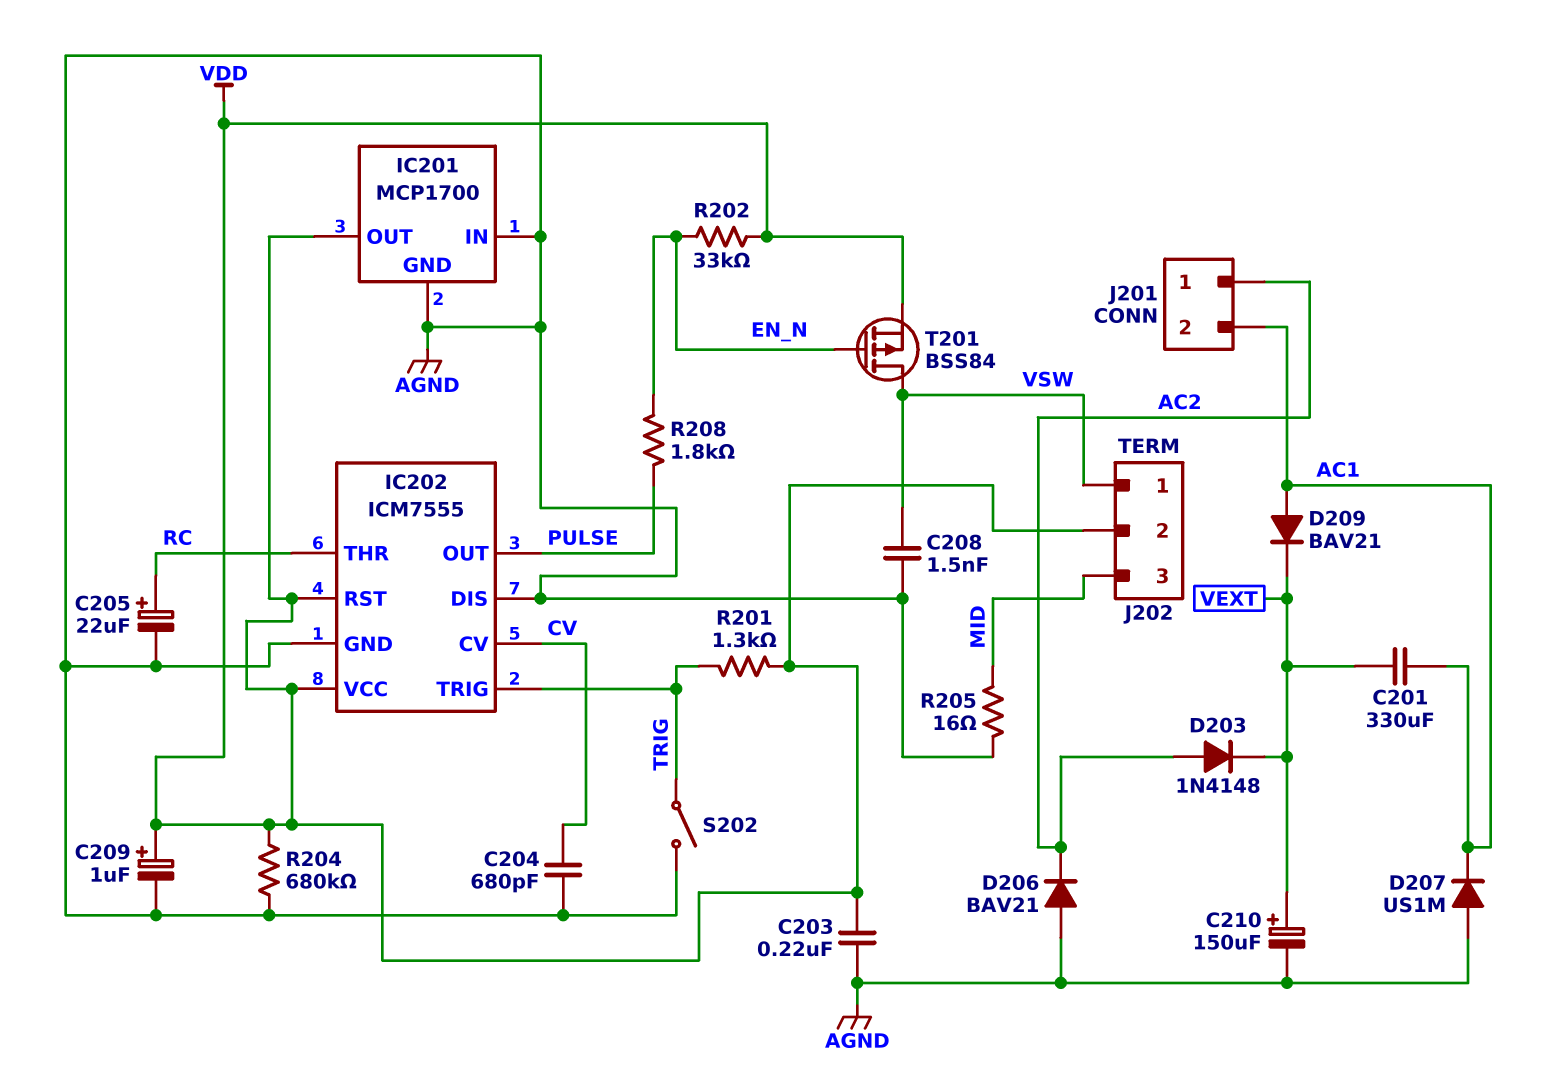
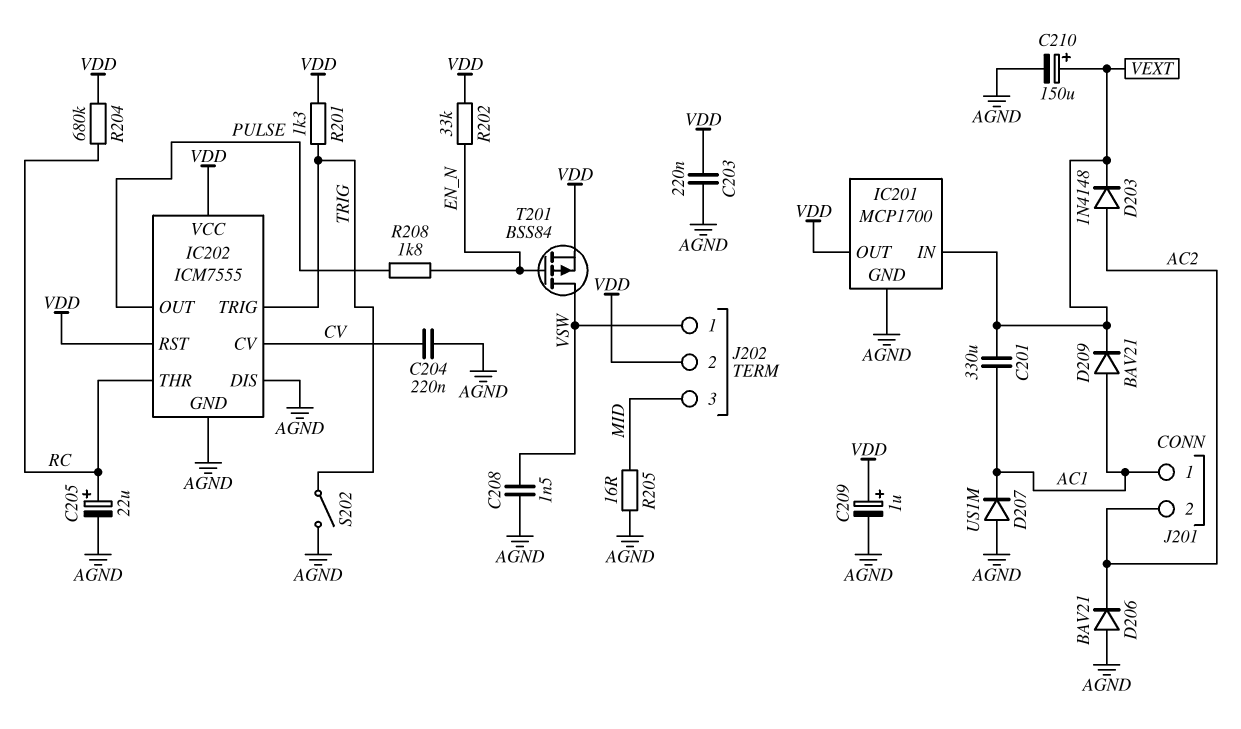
C204: 680pF (AGND, CV) -> 220nF (AGND, CV)
IC201 pin IN: AGND -> VEXT
J201 pin 1: AC2 -> AC1
J201 pin 2: AC1 -> AC2
R204: 680k (AGND, VDD) -> 680k (RC, VDD)

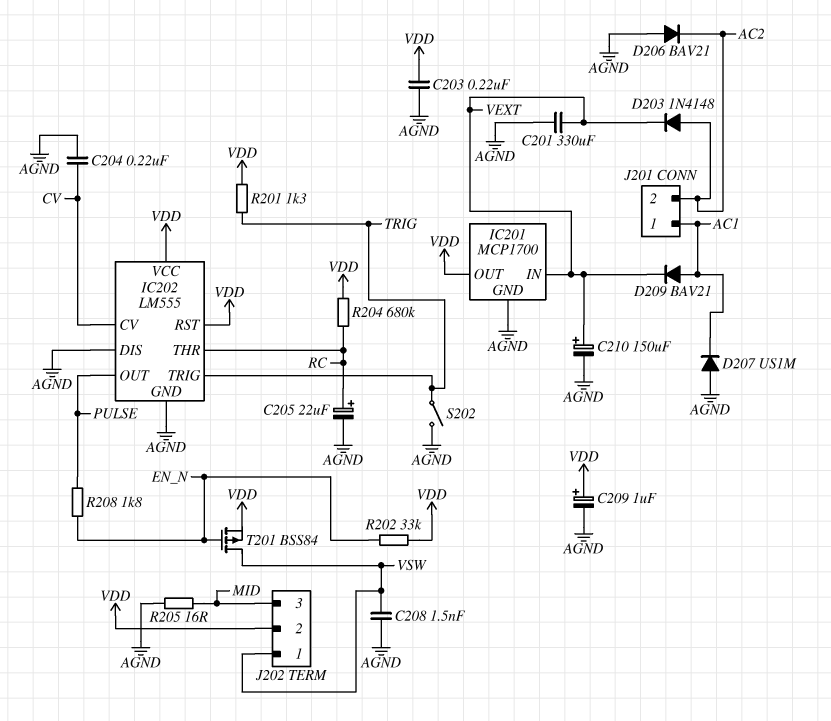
C201: 330uF (AC1, VEXT) -> 330uF (AGND, VEXT)
IC202: ICM7555 -> LM555

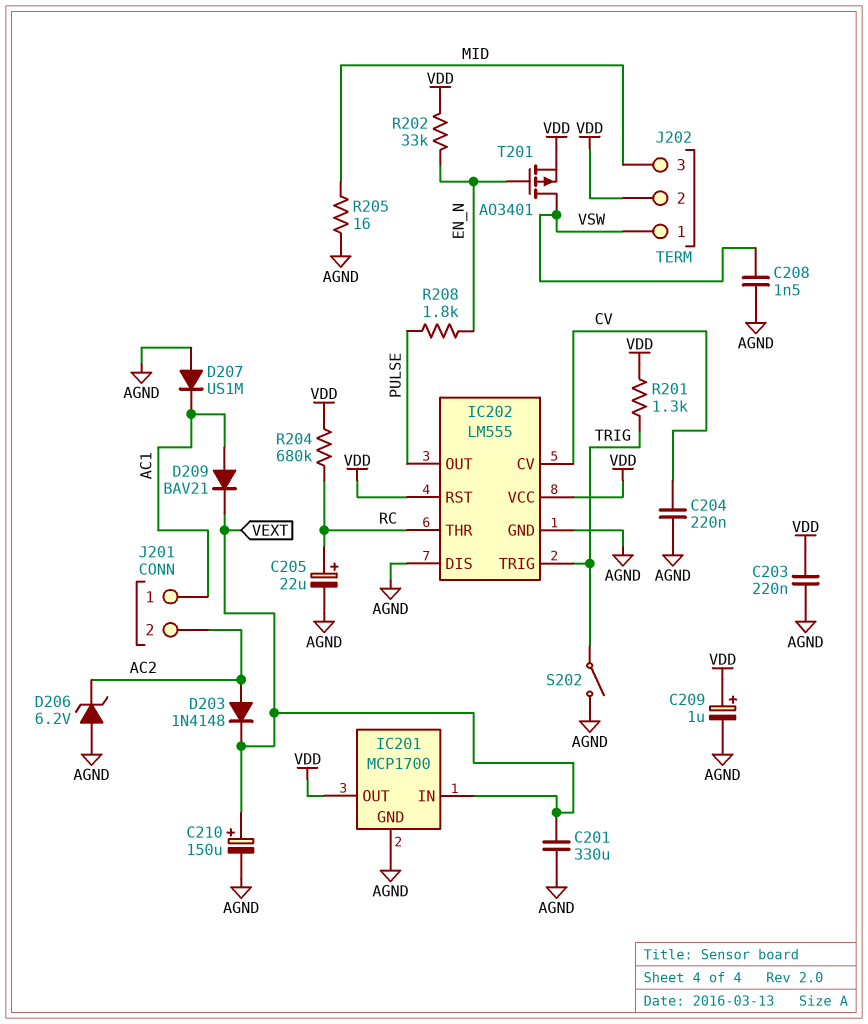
D206: diode BAV21 (A AGND, K AC2) -> zener 6.2V (A AGND, K AC2)
T201: PMOS BSS84 (G EN_N, D VSW, S VDD) -> PMOS AO3401 (G EN_N, D VSW, S VDD)

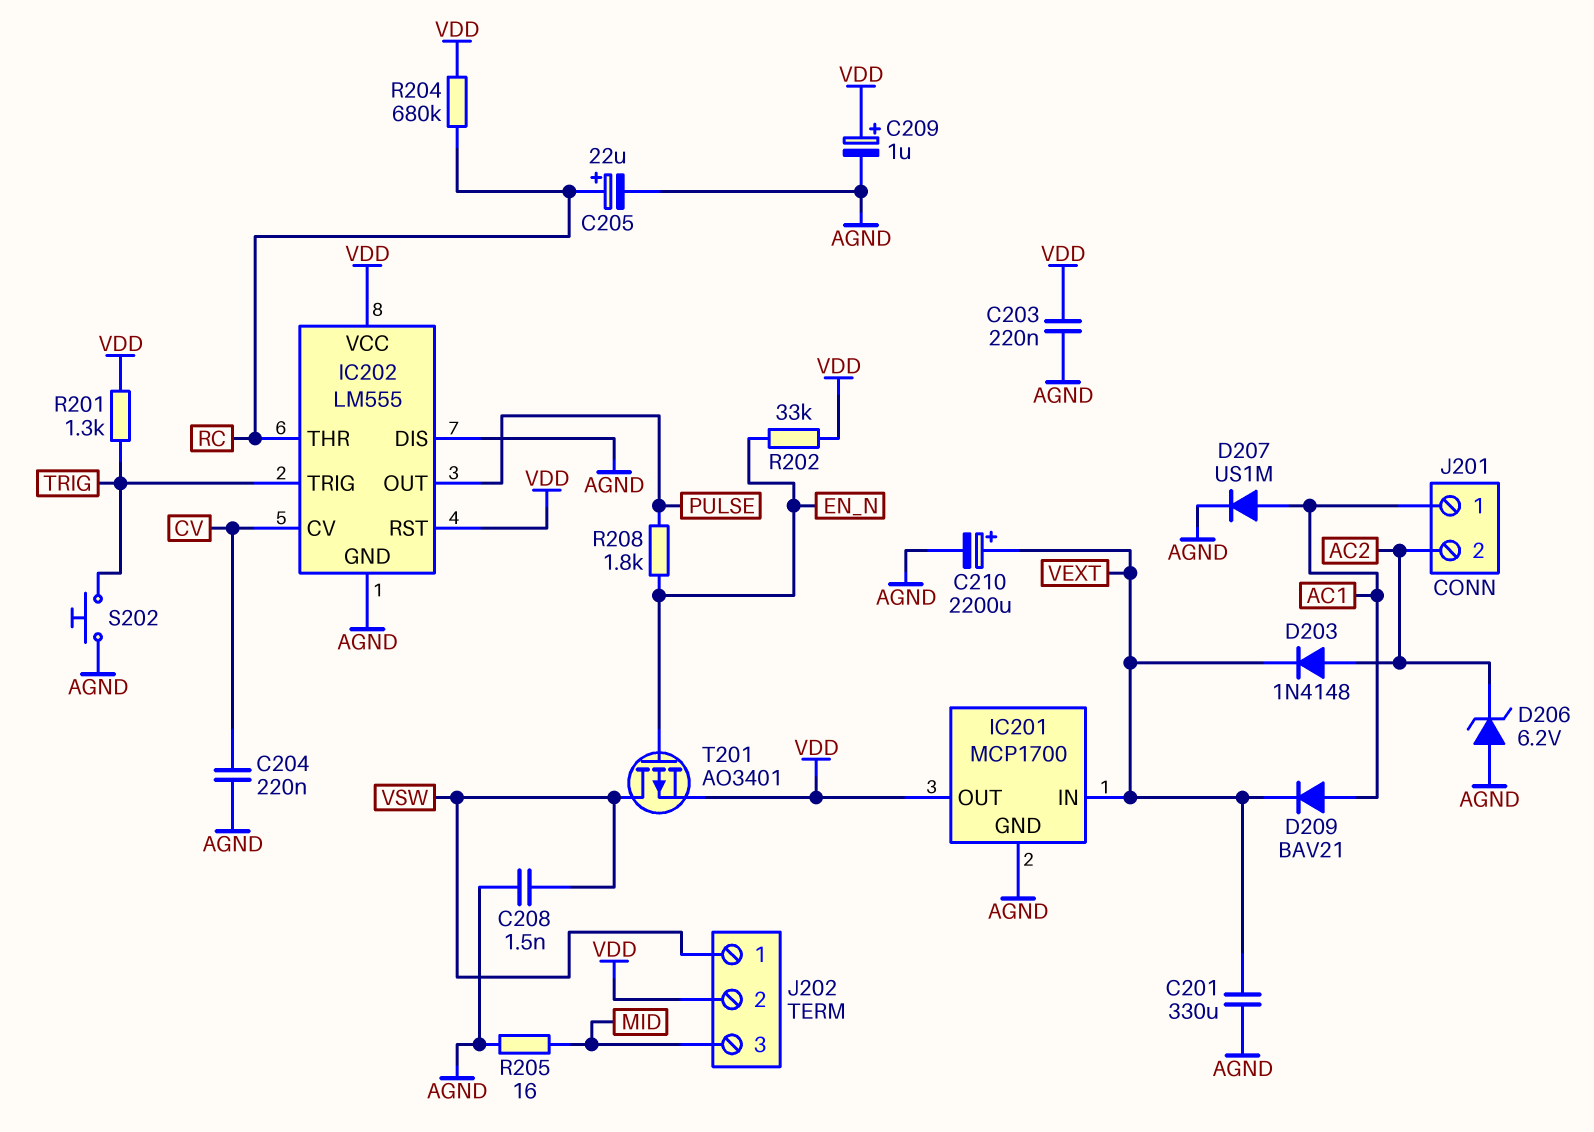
C210: 150uF (plus VEXT, minus AGND) -> 2200uF (plus VEXT, minus AGND)
D207: diode US1M (A AGND, K AC1) -> diode US1M (A AC1, K AGND)
S202: switch (AGND, TRIG) -> button (AGND, TRIG)

